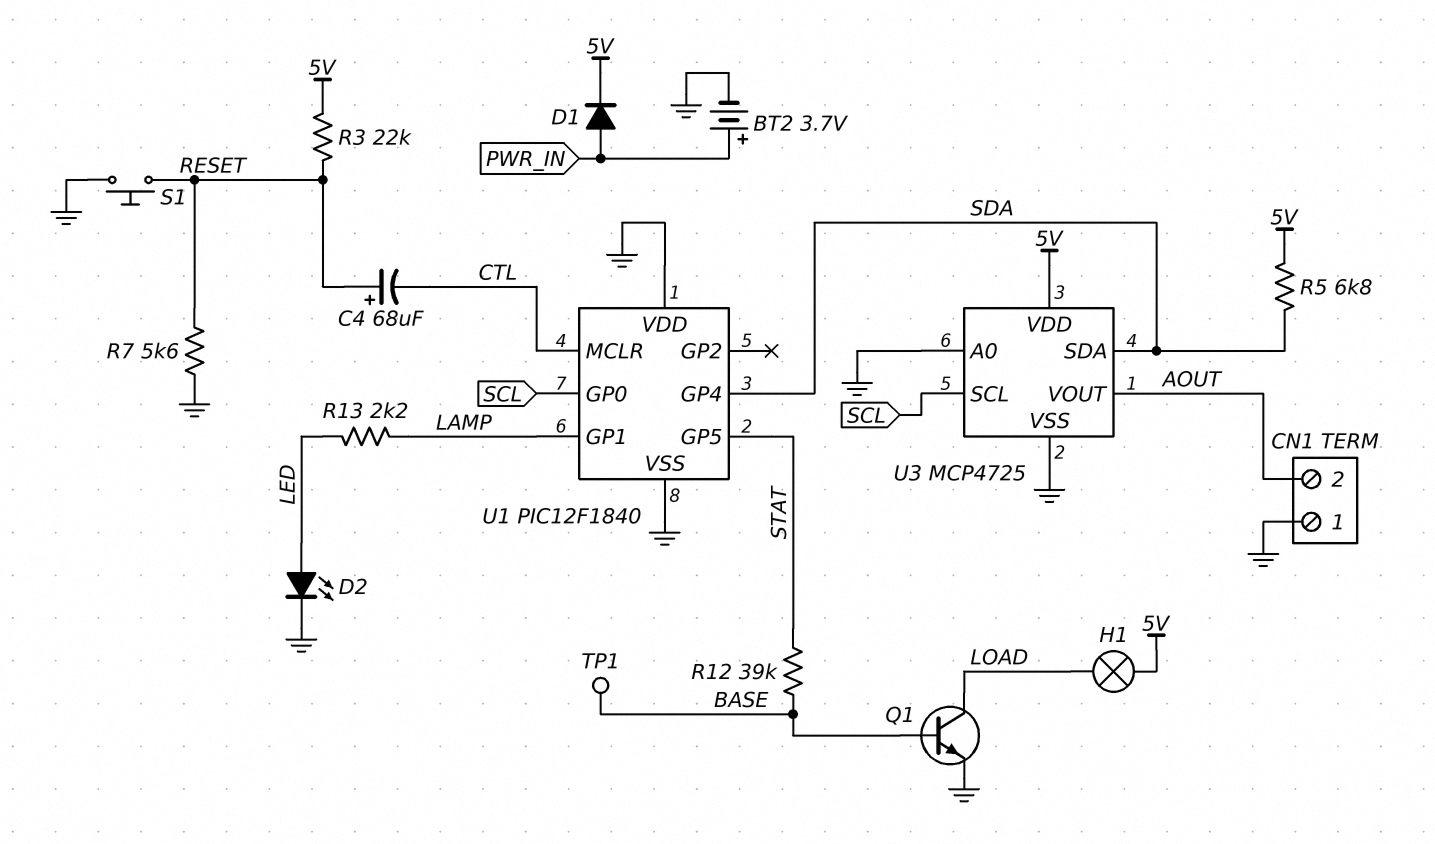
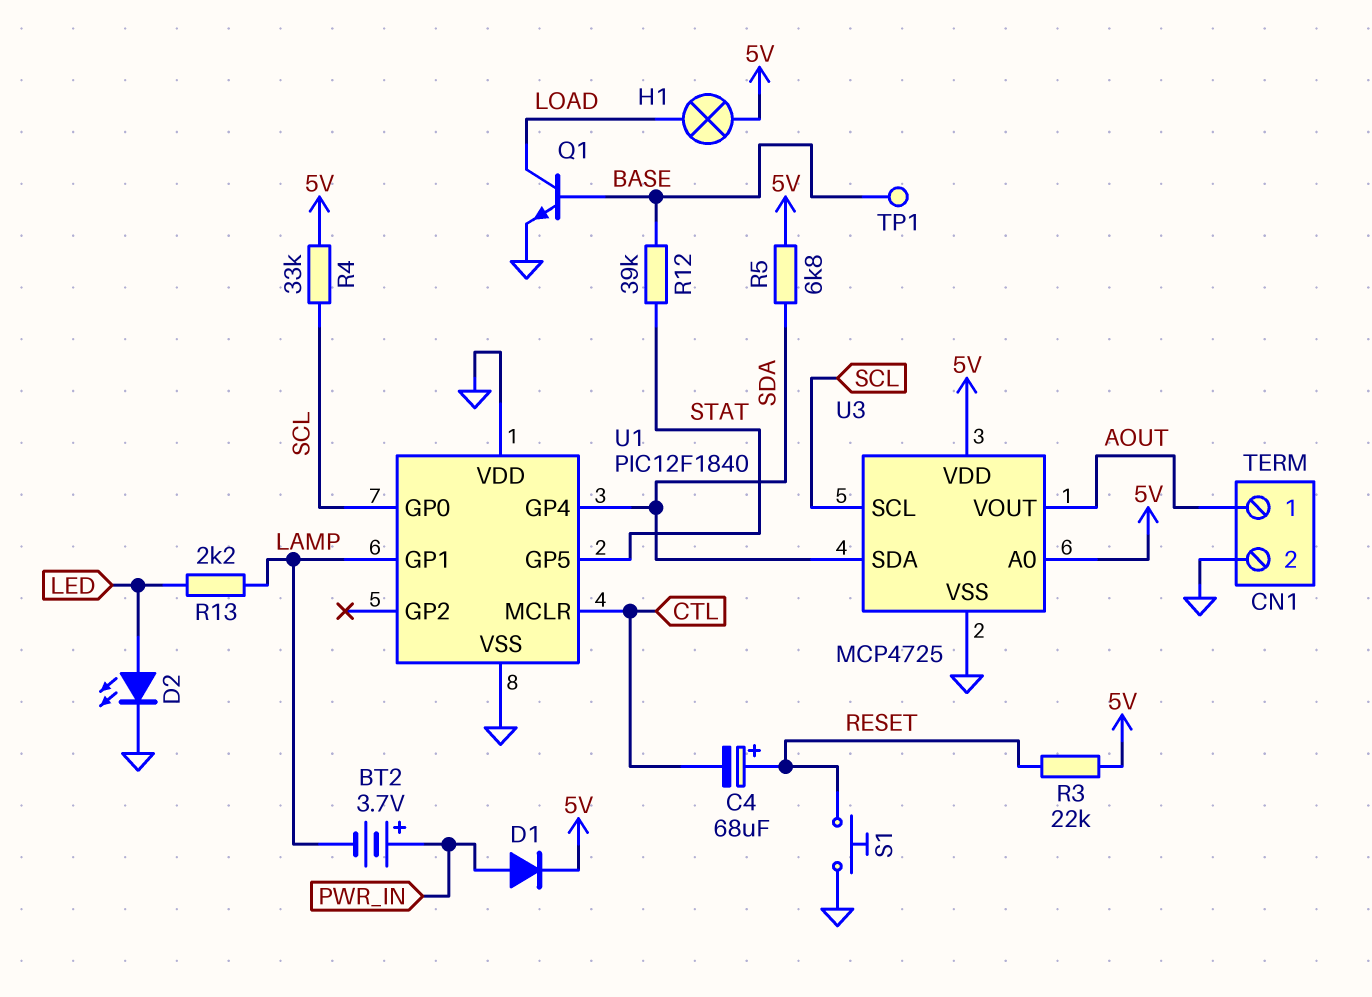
BT2: 3.7V (plus PWR_IN, minus GND) -> 3.7V (plus PWR_IN, minus LAMP)
CN1 pin 1: GND -> AOUT
CN1 pin 2: AOUT -> GND
R4: none -> 33k (5V, SCL)
R7: 5.6k (GND, RESET) -> none
U3 pin A0: GND -> 5V

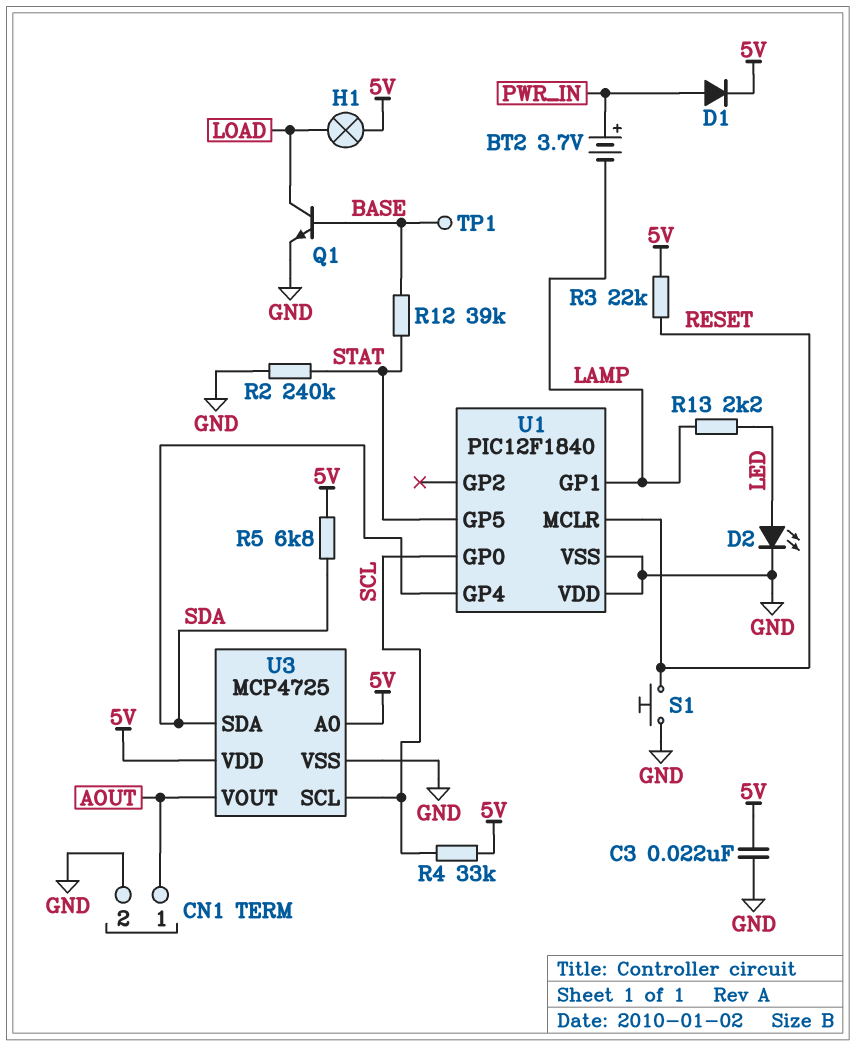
C3: none -> 22nF (5V, GND)
C4: 68uF (plus RESET, minus CTL) -> none
R2: none -> 240k (GND, STAT)
U1 pin MCLR: CTL -> RESET

